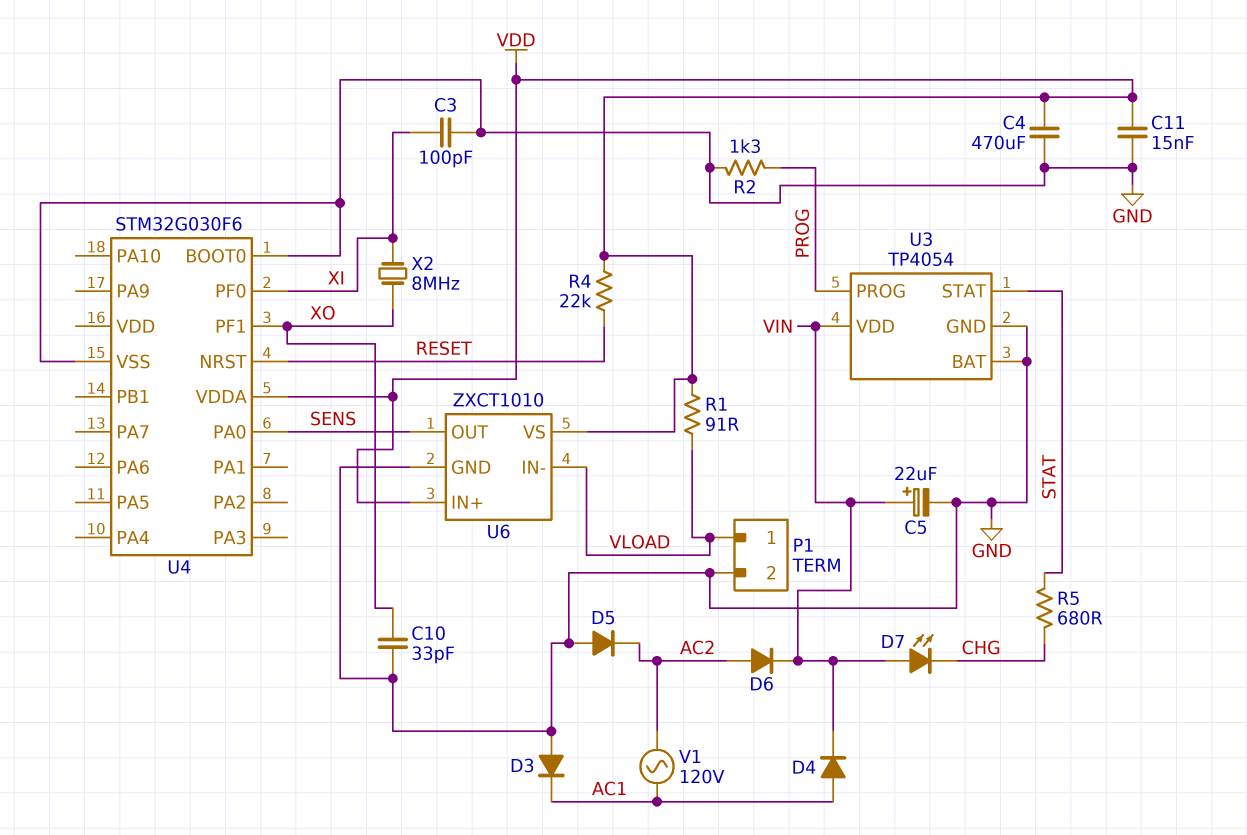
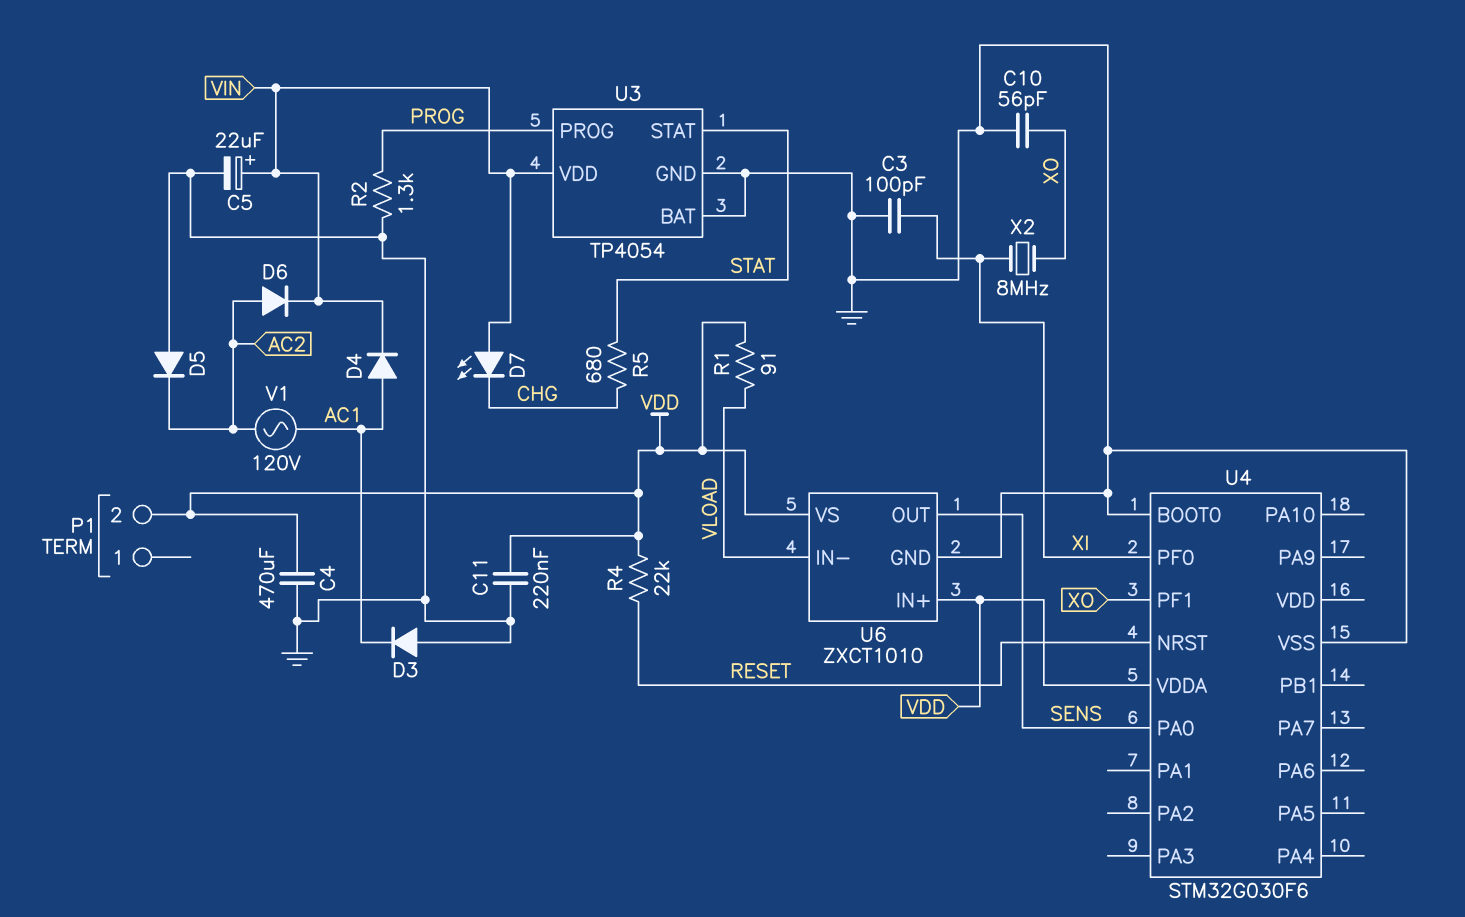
C10: 33pF (GND, XO) -> 56pF (GND, XO)
C11: 15nF (GND, VDD) -> 220nF (GND, VDD)
P1 pin 1: VLOAD -> none
P1 pin 2: GND -> VDD

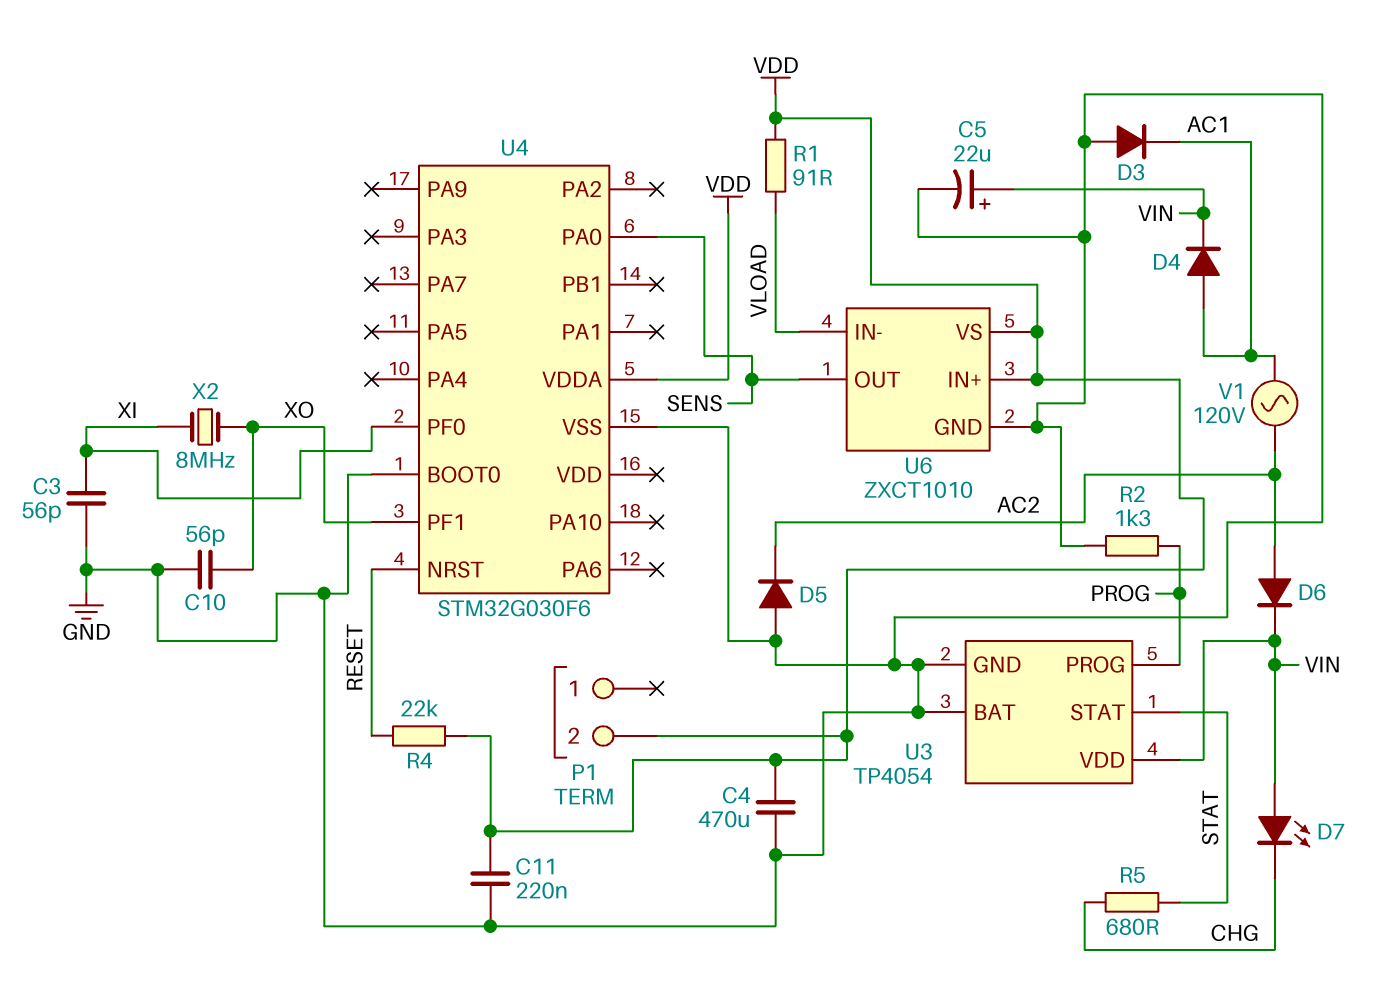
C3: 100pF (GND, XI) -> 56pF (GND, XI)

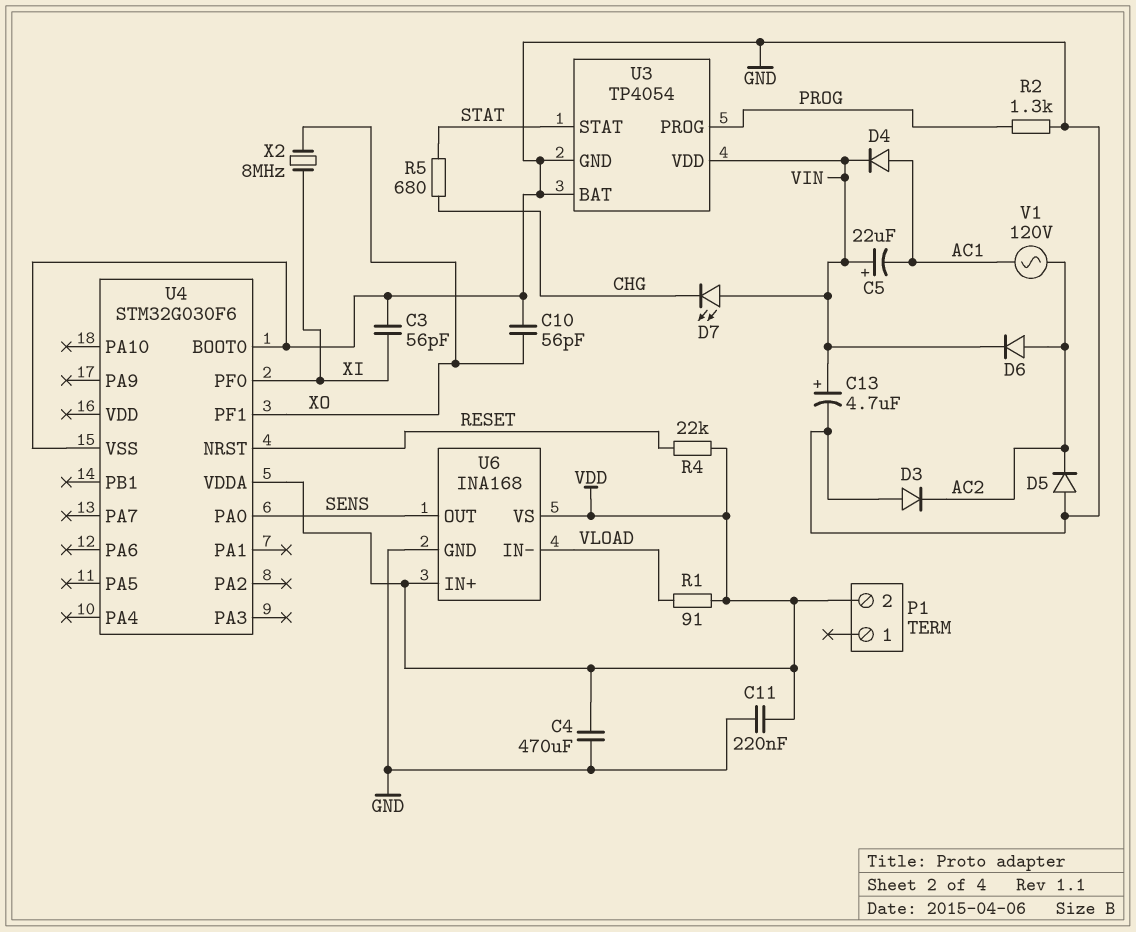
C5: 22uF (plus VIN, minus GND) -> 22uF (plus VIN, minus AC1)
C13: none -> 4.7uF (plus VIN, minus GND)
D3: diode (A GND, K AC1) -> diode (A GND, K AC2)
U6: ZXCT1010 -> INA168

